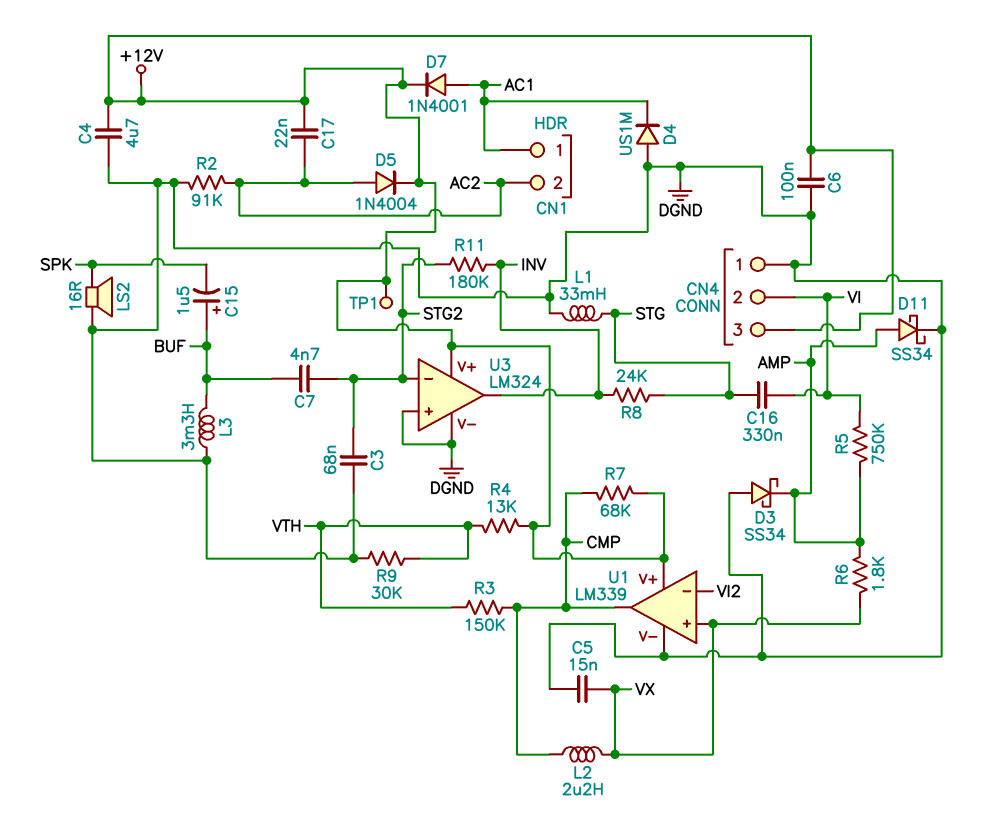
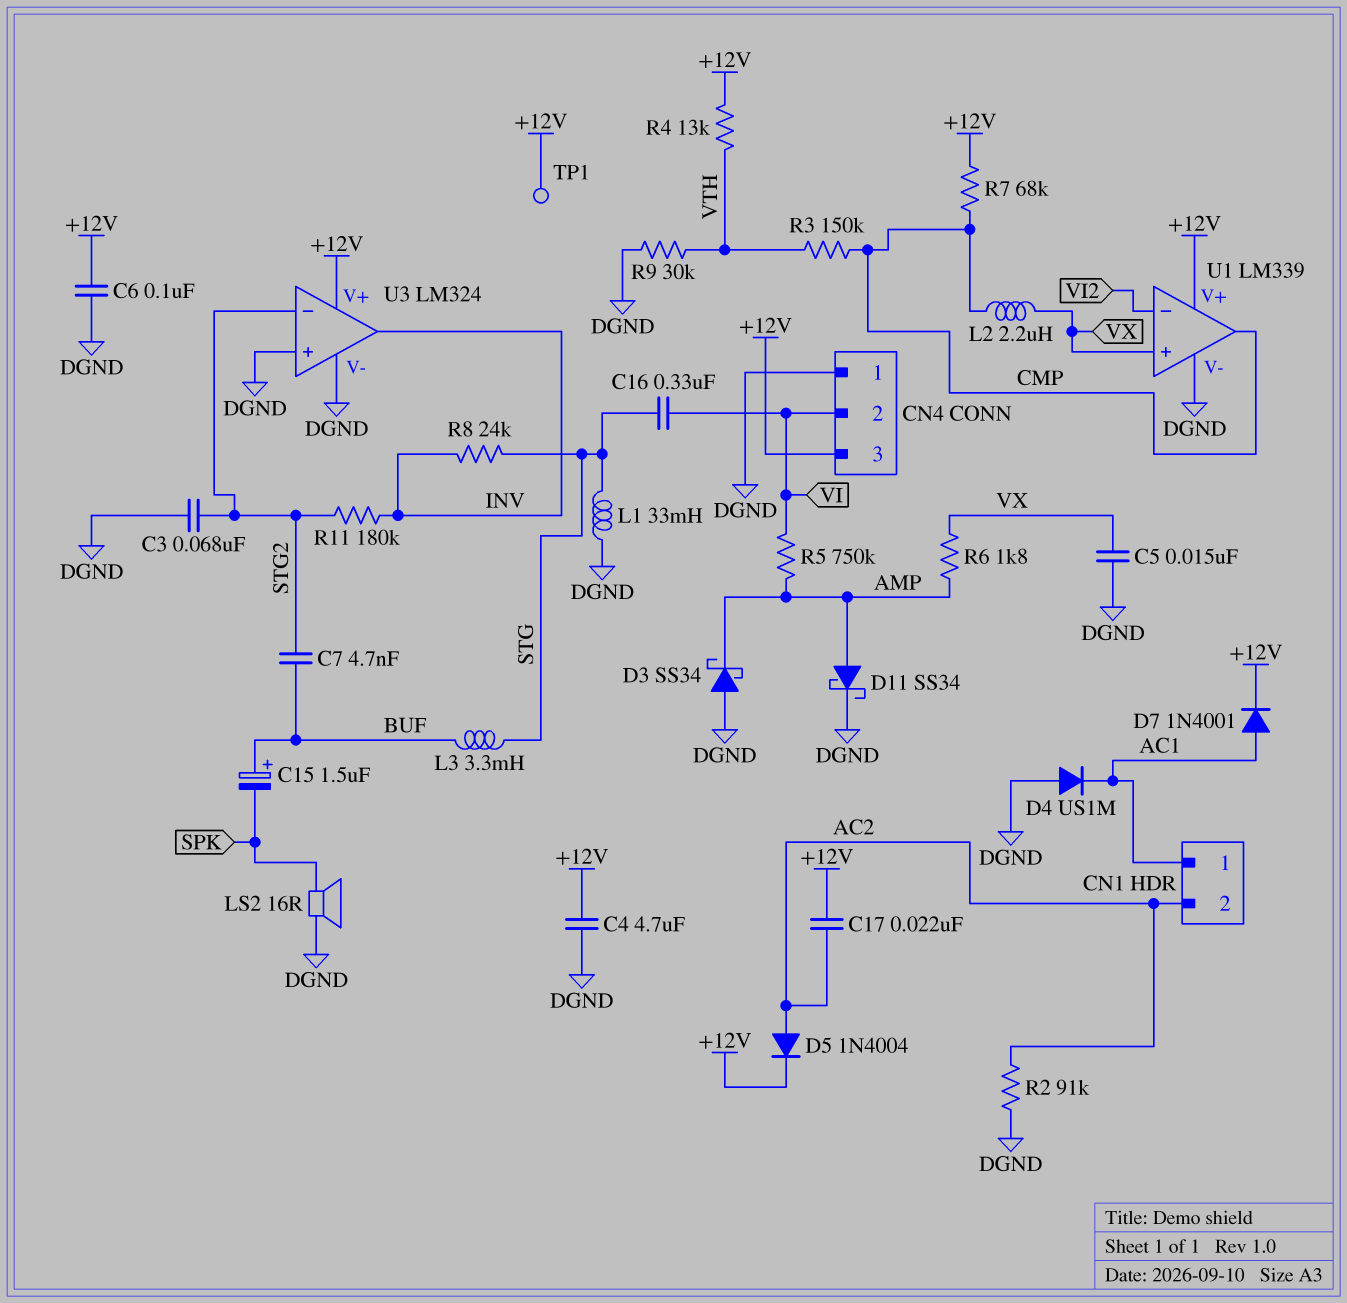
L3: 3.3mH (BUF, DGND) -> 3.3mH (BUF, STG)

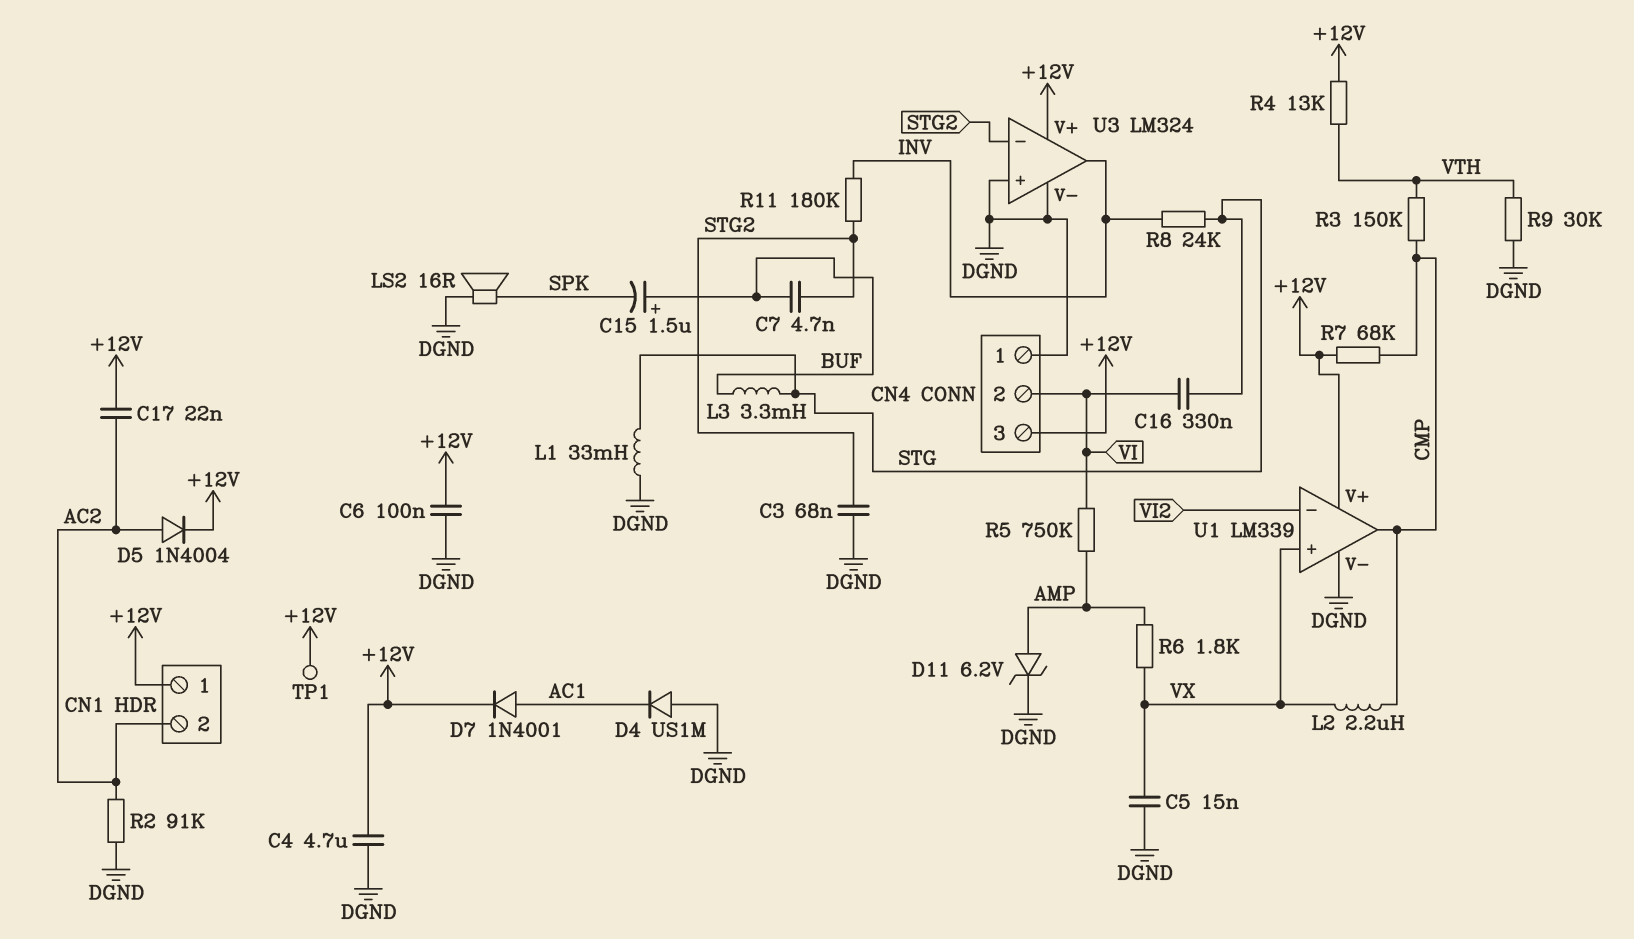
CN1 pin 1: AC1 -> +12V
D3: schottky SS34 (A DGND, K AMP) -> none
D11: schottky SS34 (A AMP, K DGND) -> zener 6.2V (A AMP, K DGND)

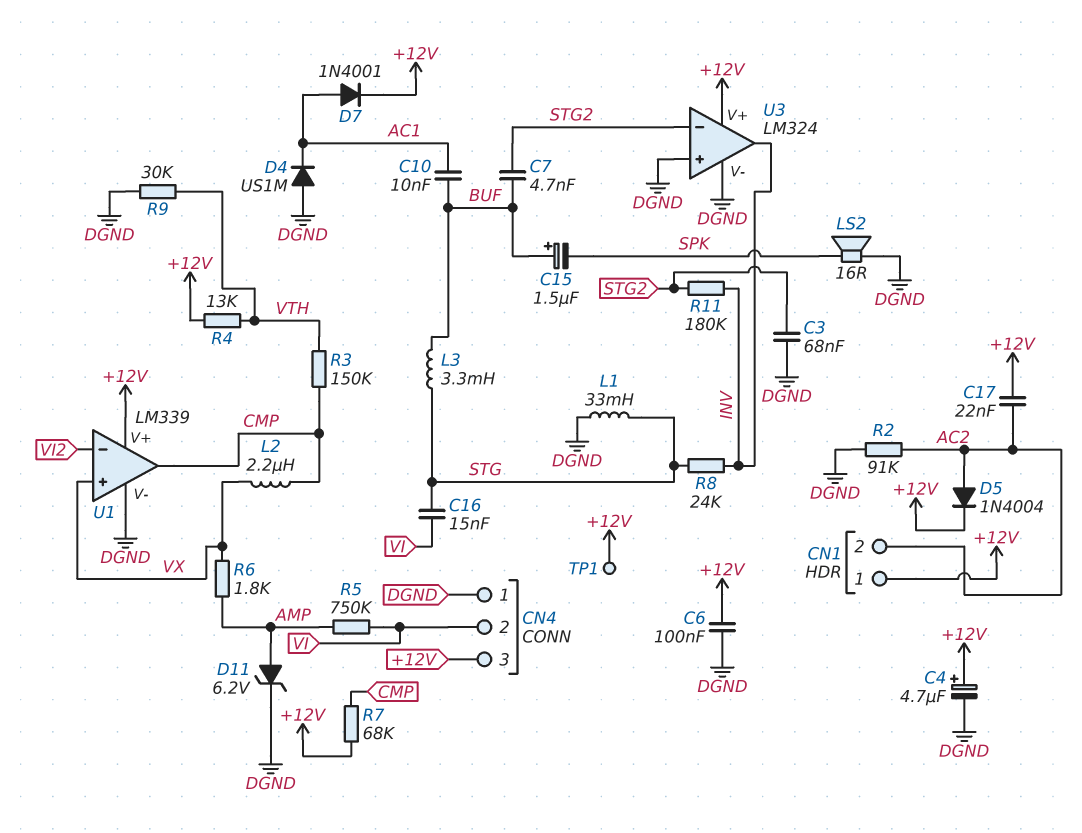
C4: 4.7uF (+12V, DGND) -> 4.7uF (plus +12V, minus DGND)
C5: 15nF (DGND, VX) -> none
C10: none -> 10nF (AC1, BUF)
C16: 330nF (STG, VI) -> 15nF (STG, VI)

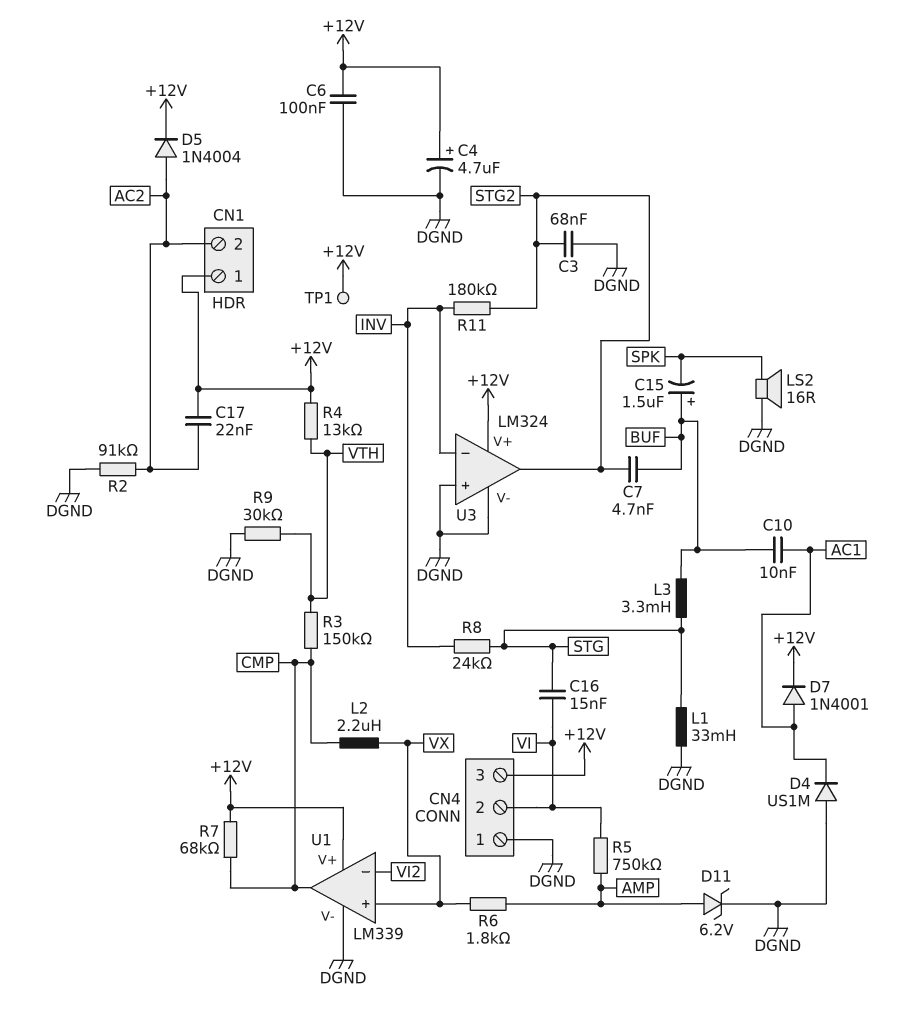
U3 pin in-: STG2 -> INV
U3 pin out: INV -> STG2

